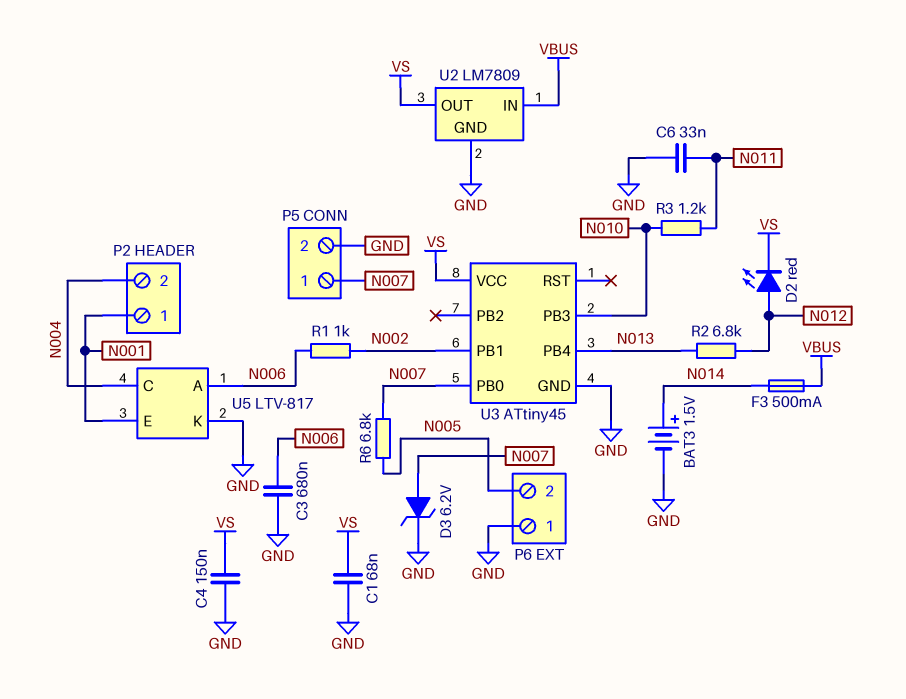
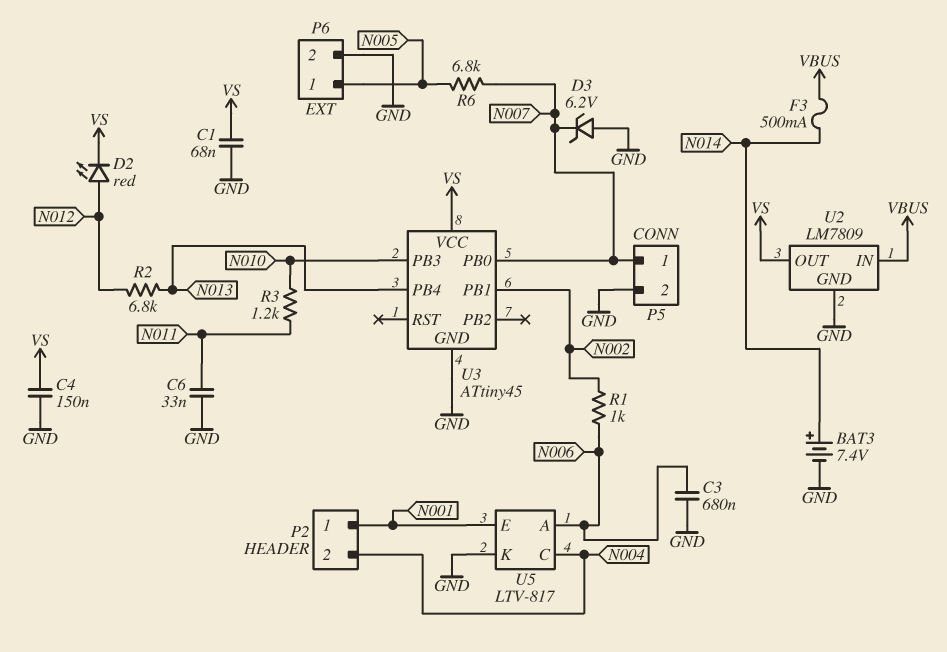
BAT3: 1.5V (plus N014, minus GND) -> 7.4V (plus N014, minus GND)
D3: zener 6.2V (A N007, K GND) -> zener 6.2V (A GND, K N007)
P6 pin 1: GND -> N005
P6 pin 2: N005 -> GND

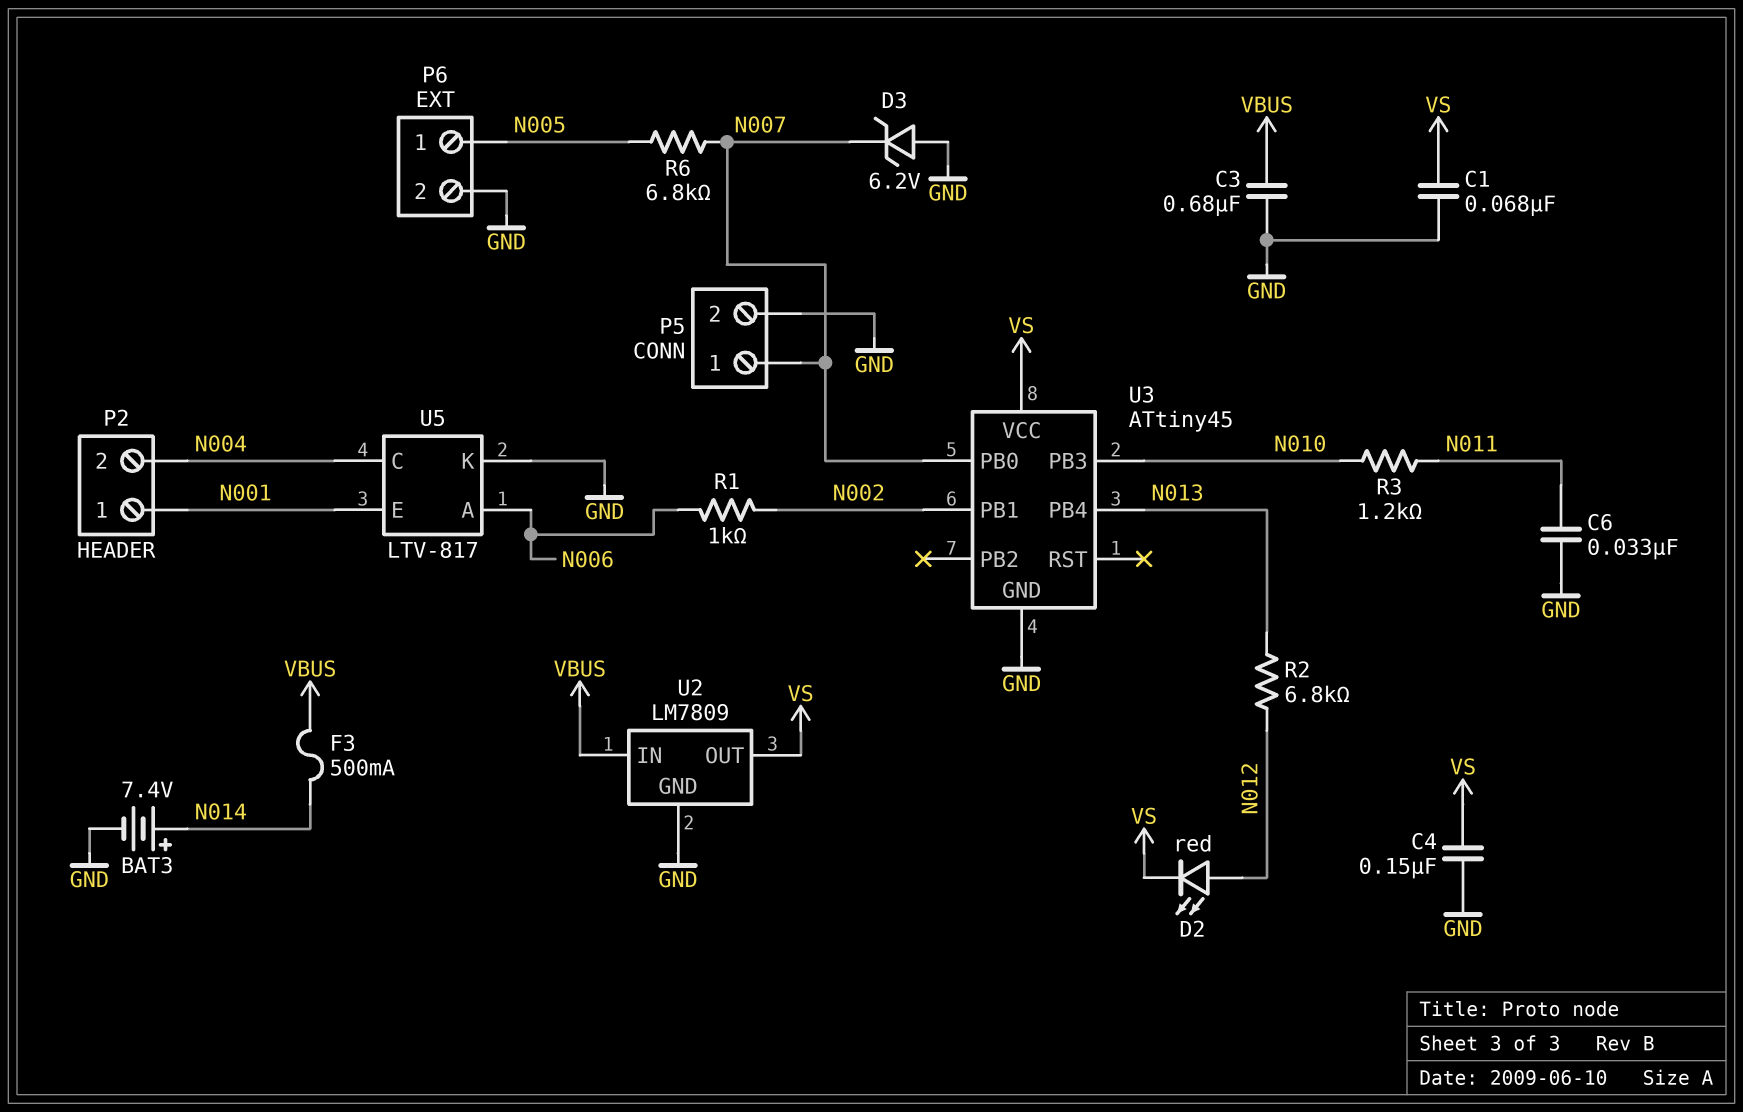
C3: 680nF (GND, N006) -> 680nF (GND, VBUS)

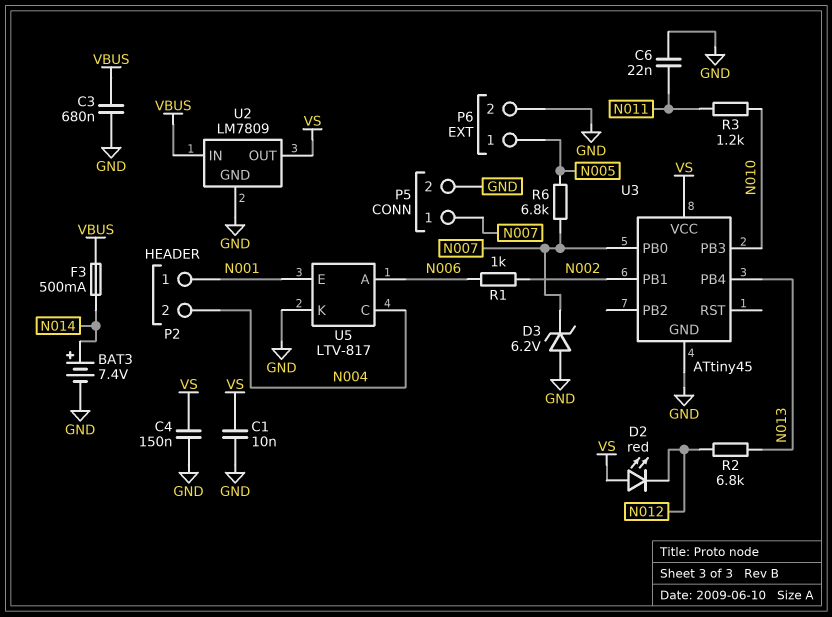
C1: 68nF (GND, VS) -> 10nF (GND, VS)
C6: 33nF (GND, N011) -> 22nF (GND, N011)
D2: LED red (A N012, K VS) -> LED red (A VS, K N012)

